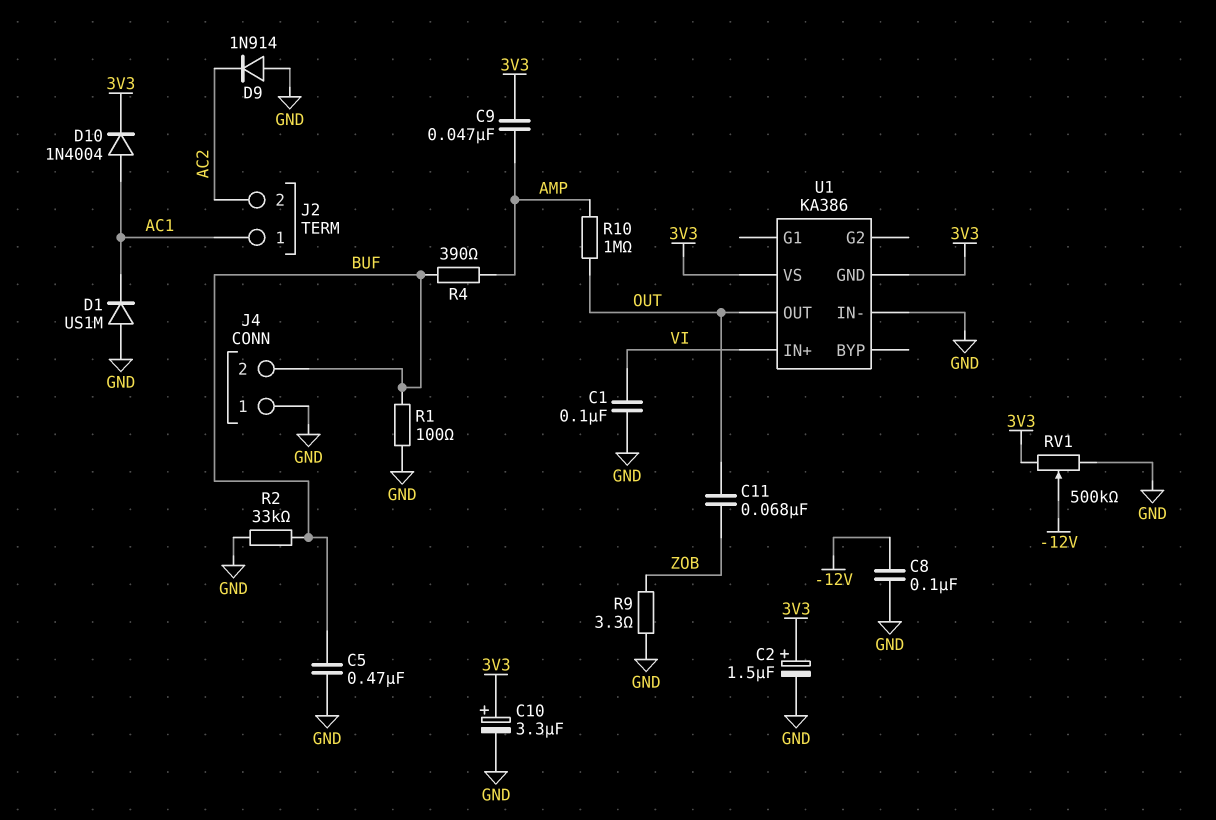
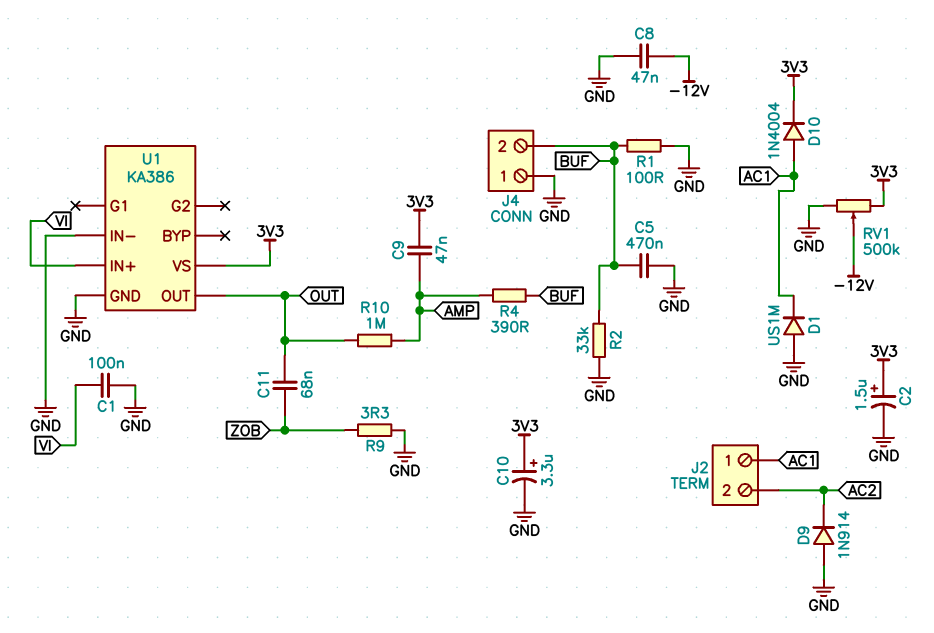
C8: 100nF (-12V, GND) -> 47nF (-12V, GND)
U1 pin GND: 3V3 -> GND

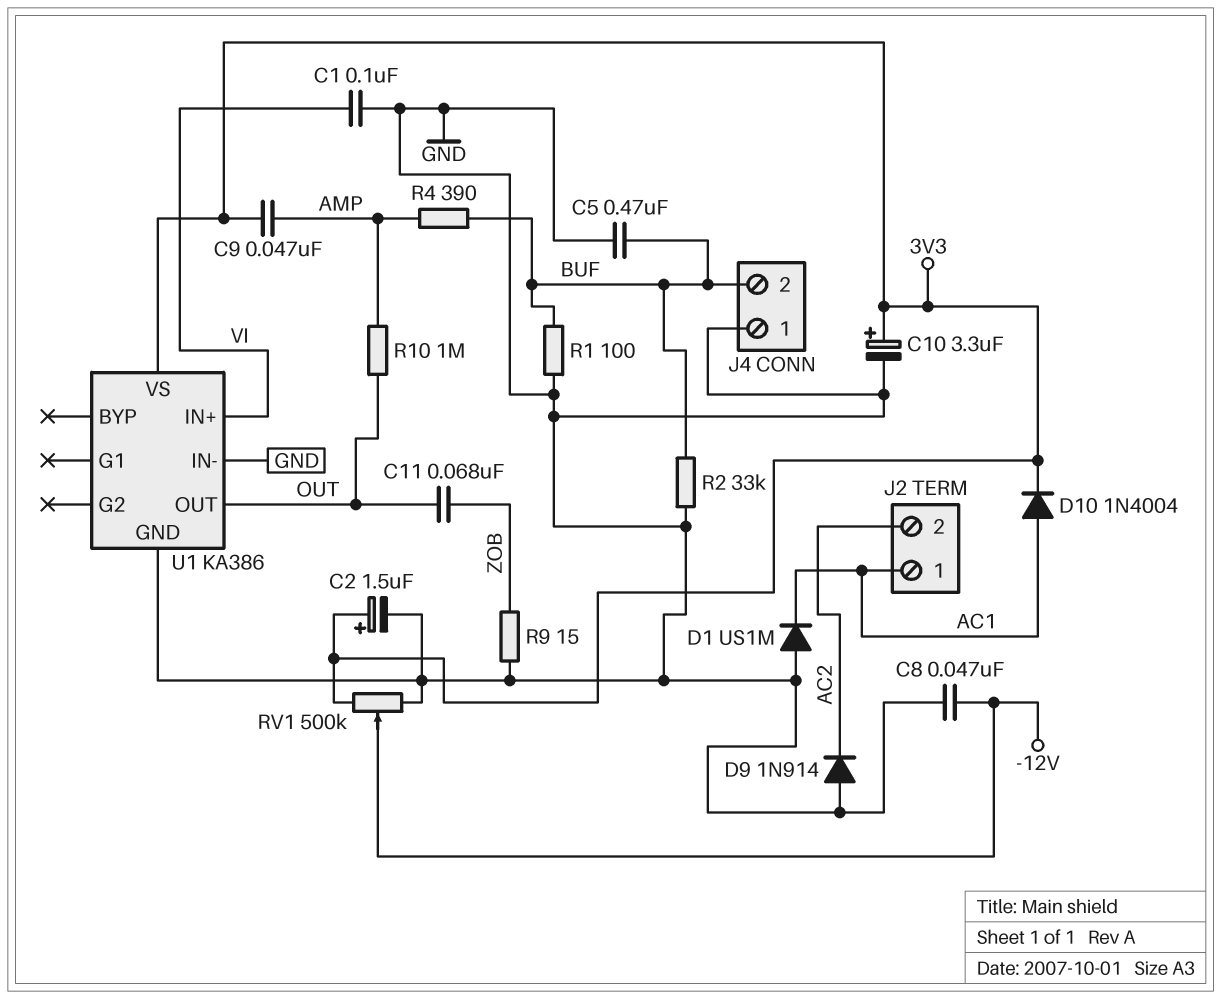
R9: 3.3 (GND, ZOB) -> 15 (GND, ZOB)

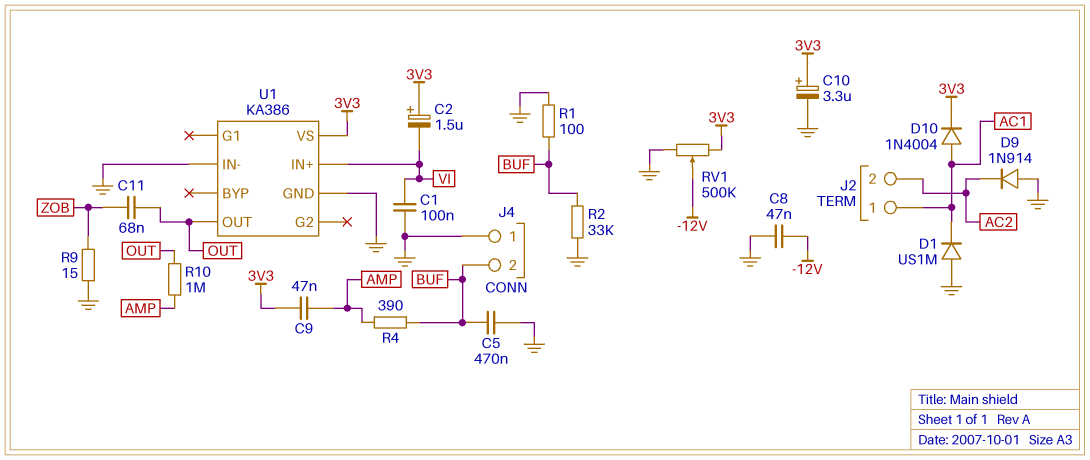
C2: 1.5uF (plus 3V3, minus GND) -> 1.5uF (plus 3V3, minus VI)

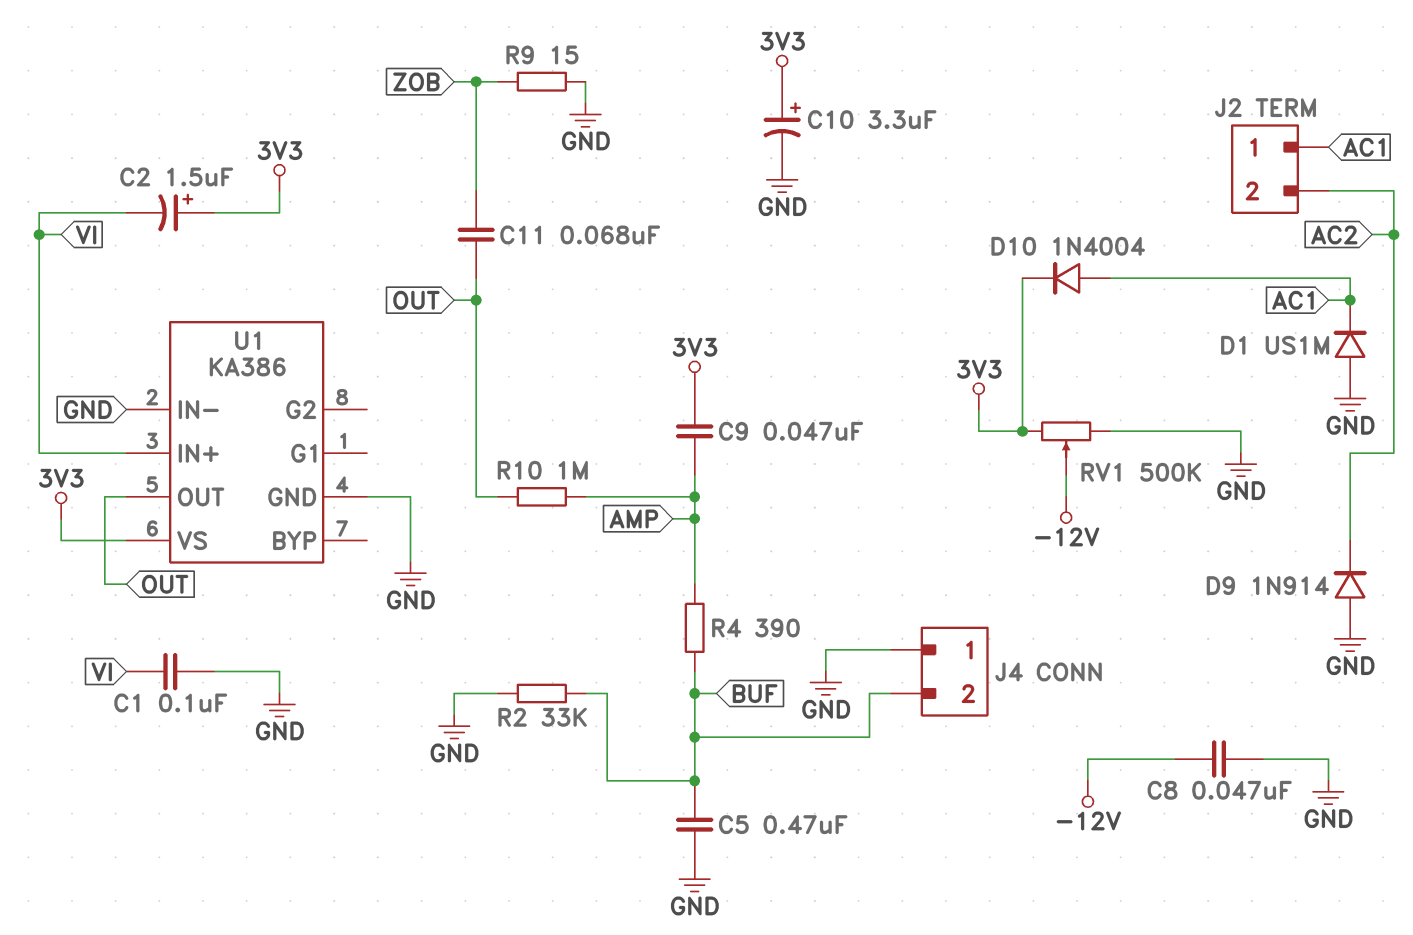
R1: 100 (BUF, GND) -> none

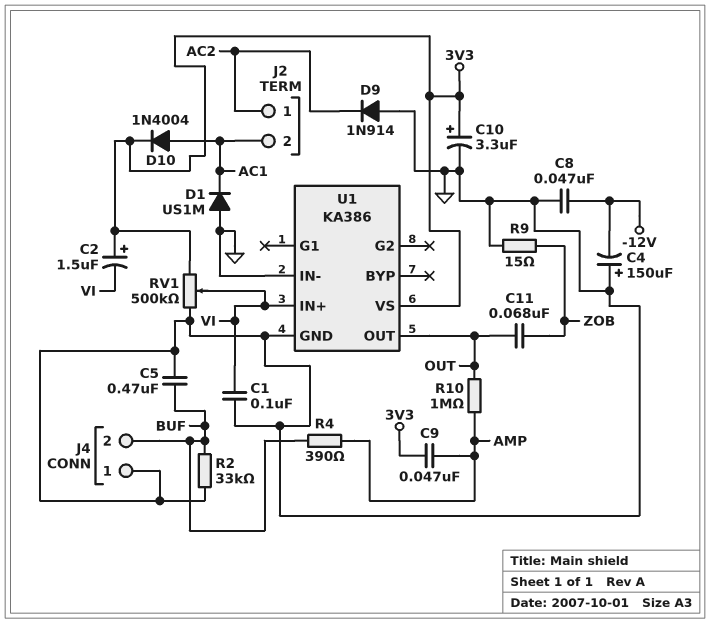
C4: none -> 150uF (plus GND, minus -12V)
J2 pin 1: AC1 -> AC2
J2 pin 2: AC2 -> AC1
RV1: 500k (3V3, GND, wiper -12V) -> 500k (3V3, GND, wiper VI)

